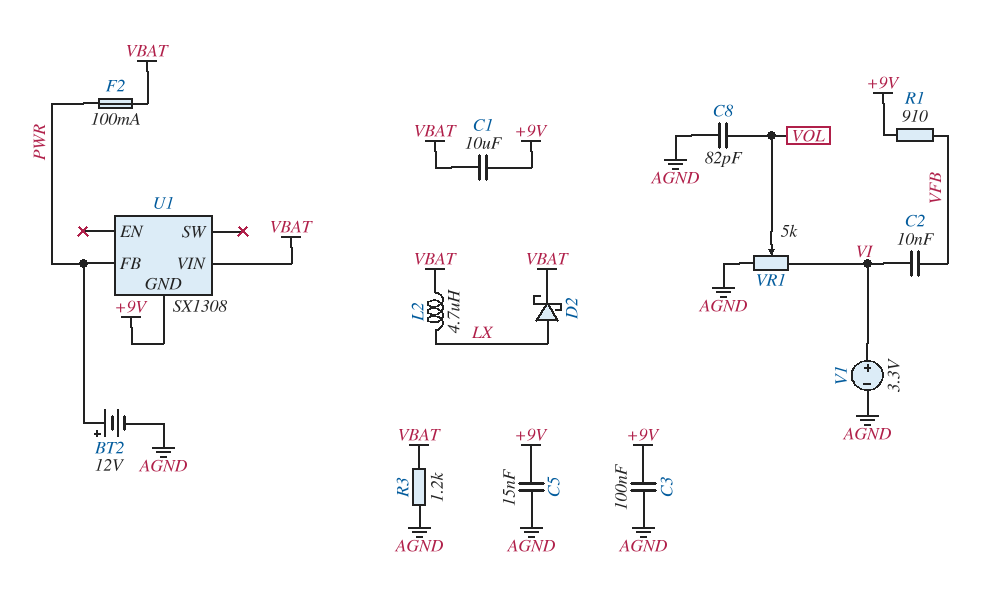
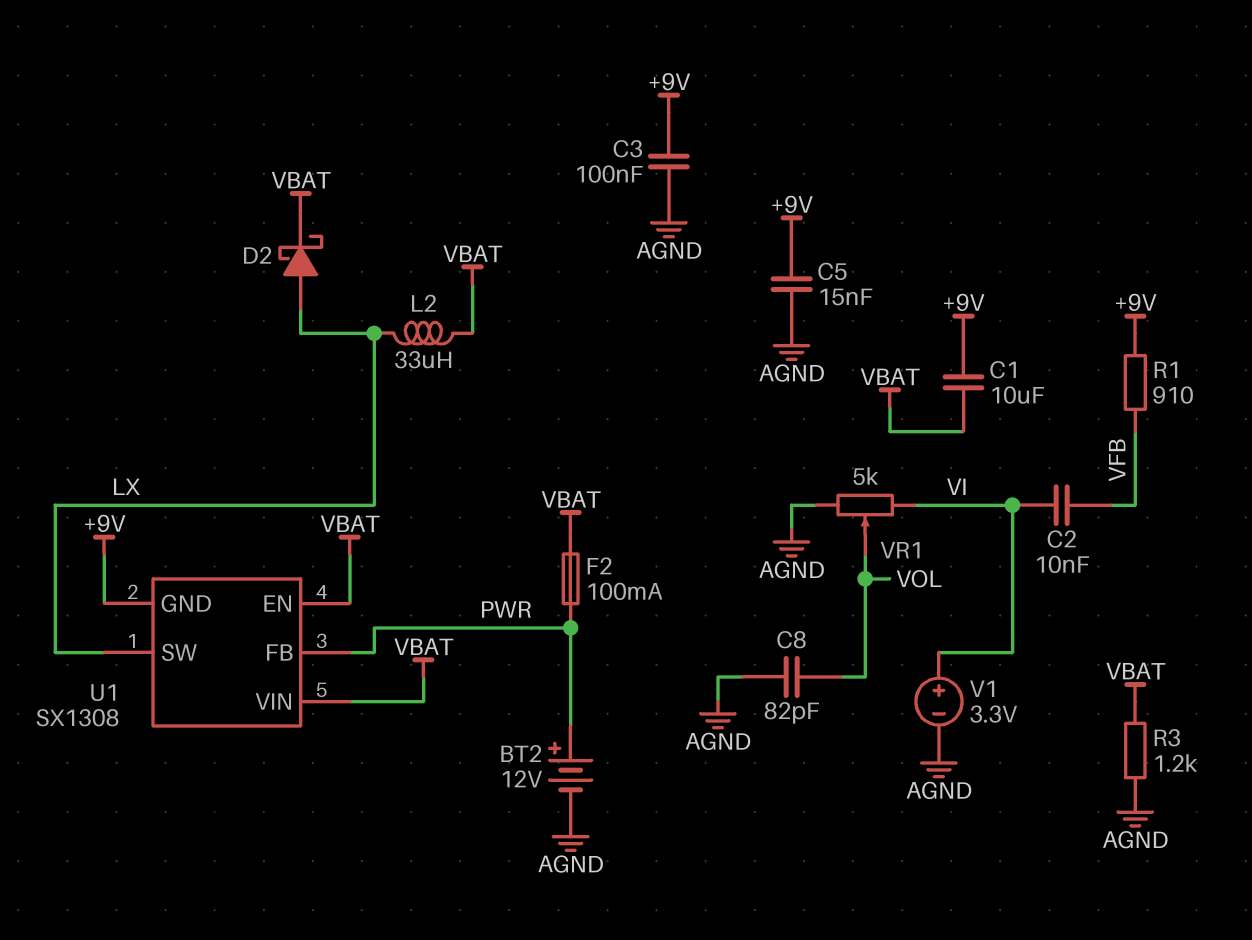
L2: 4.7uH (LX, VBAT) -> 33uH (LX, VBAT)
U1 pin EN: none -> VBAT
U1 pin SW: none -> LX

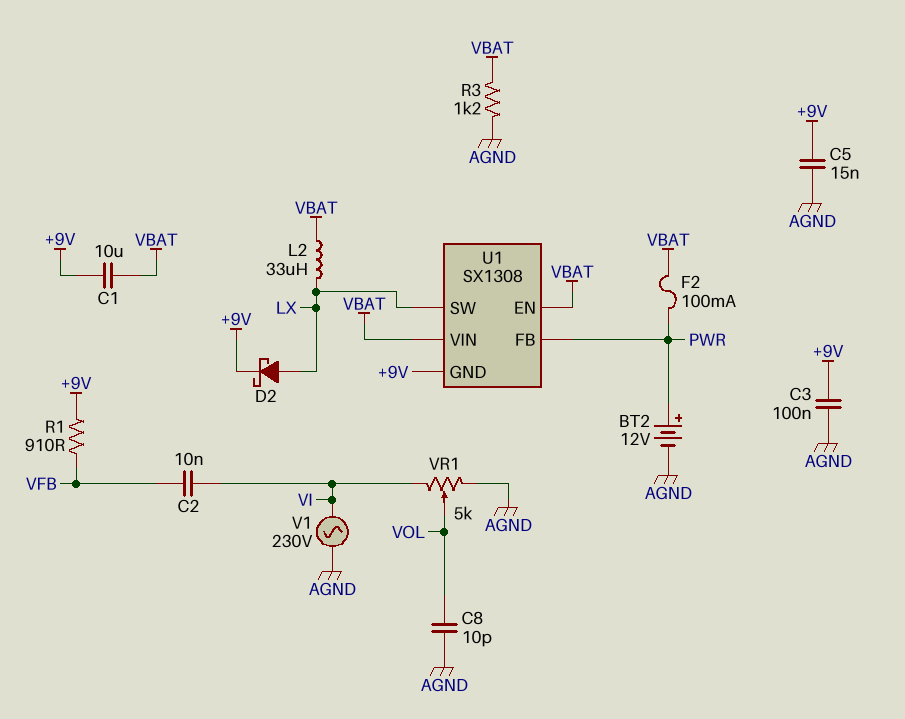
C8: 82pF (AGND, VOL) -> 10pF (AGND, VOL)
D2: schottky (A LX, K VBAT) -> schottky (A LX, K +9V)
V1: 3.3V (plus VI, minus AGND) -> AC 230V (AGND, VI)

